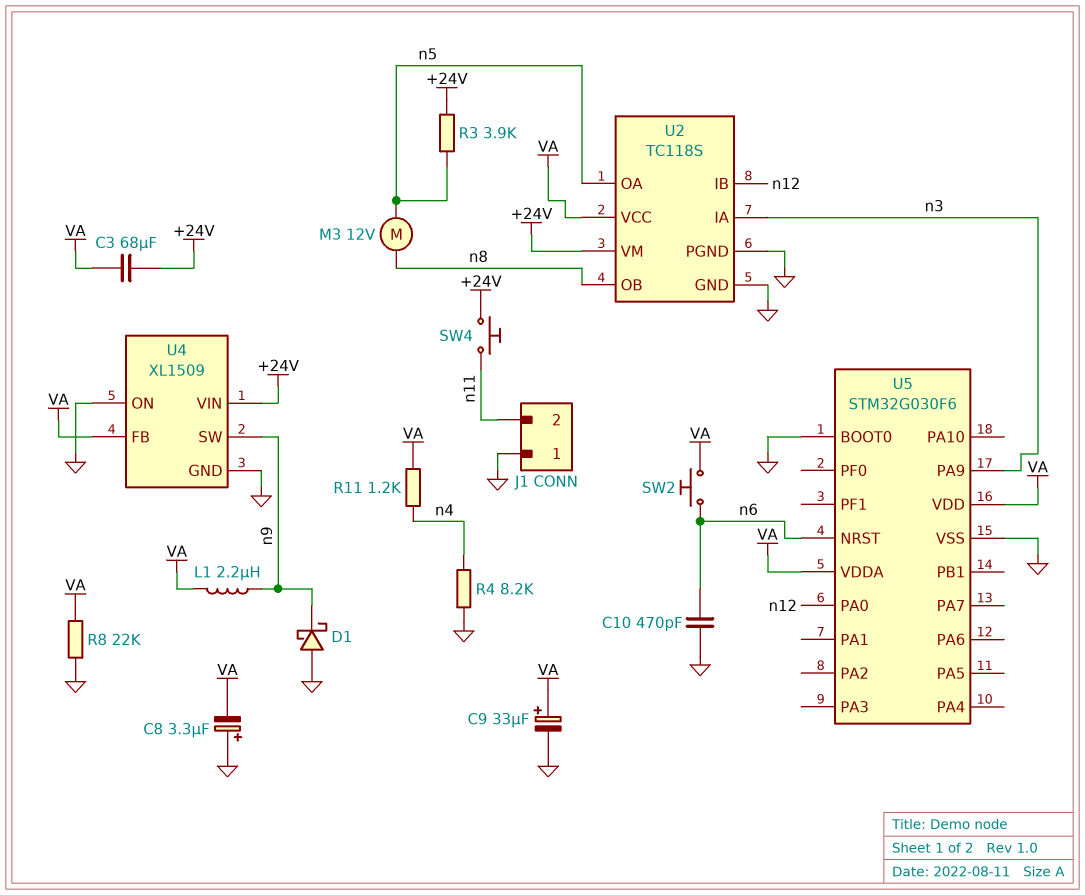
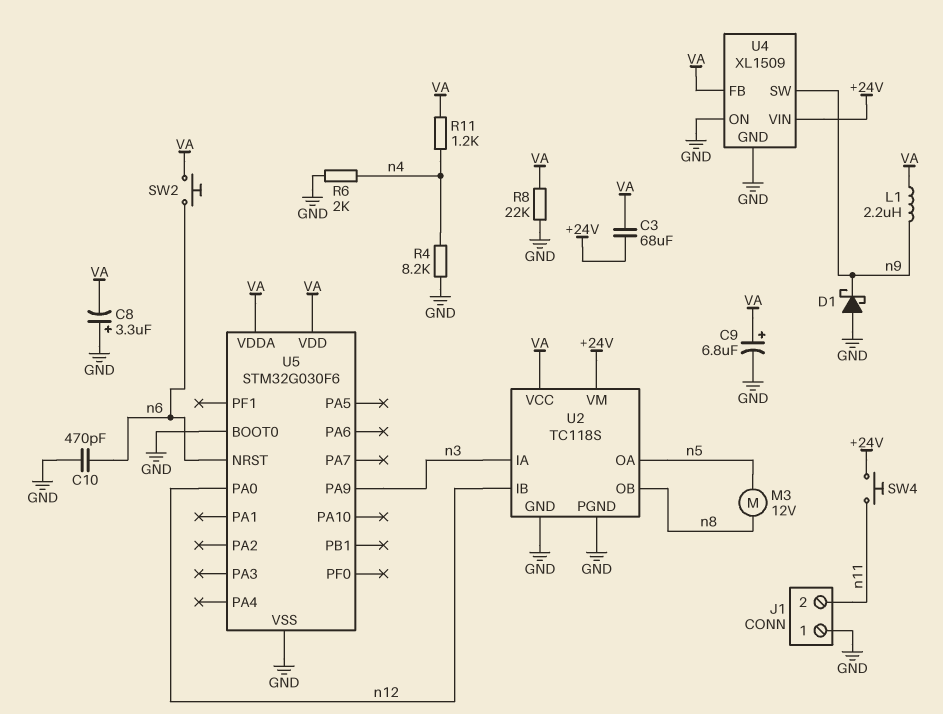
C9: 33uF (plus VA, minus GND) -> 6.8uF (plus VA, minus GND)
R3: 3.9k (+24V, n5) -> none
R6: none -> 2k (GND, n4)

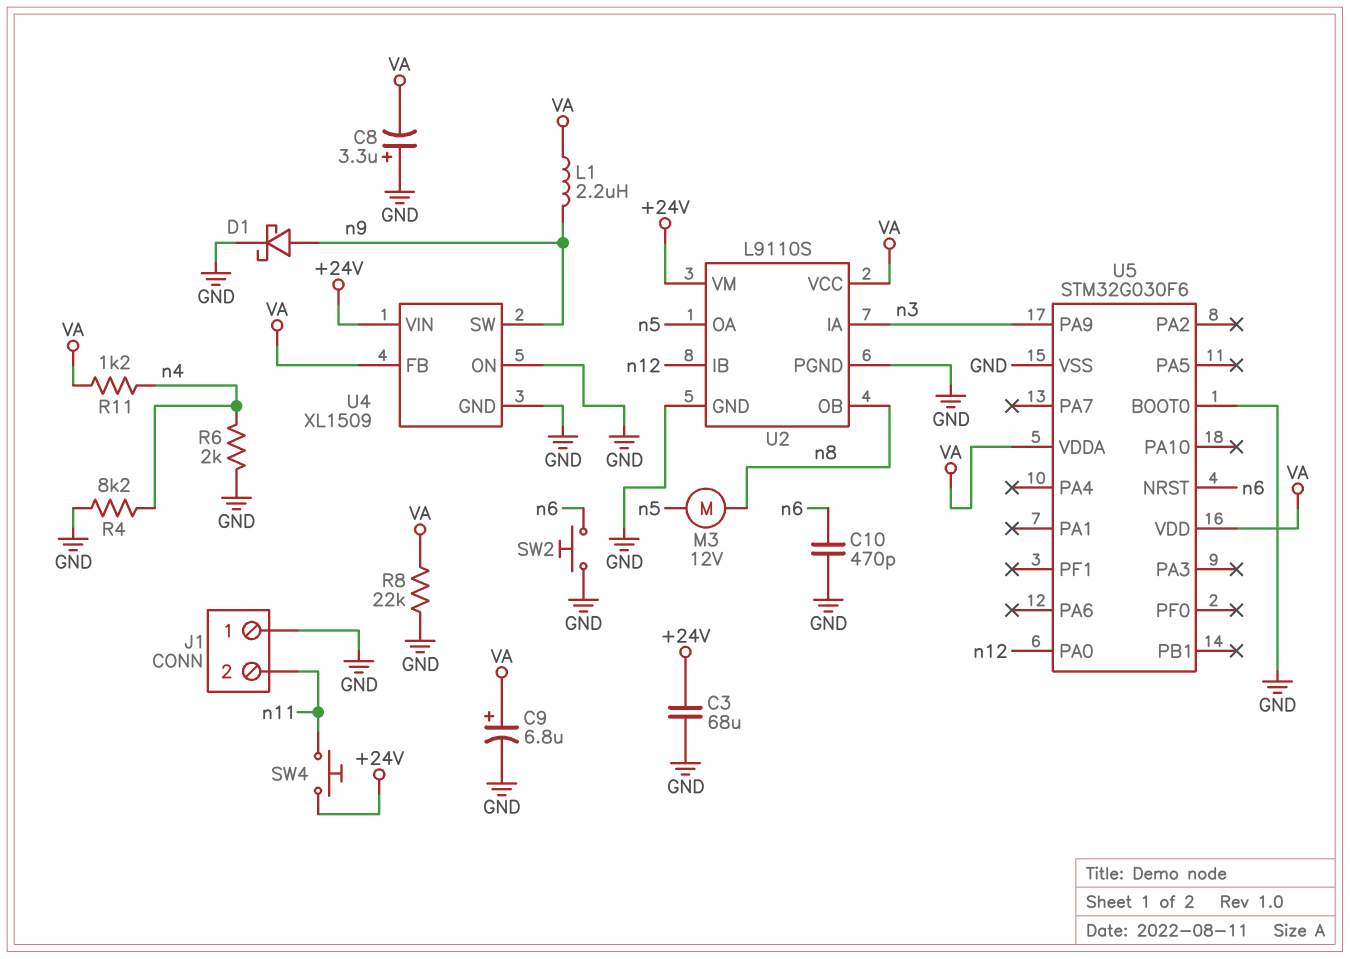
C3: 68uF (+24V, VA) -> 68uF (+24V, GND)
D1: schottky (A GND, K n9) -> schottky (A n9, K GND)
SW2: button (VA, n6) -> button (GND, n6)
U2: TC118S -> L9110S

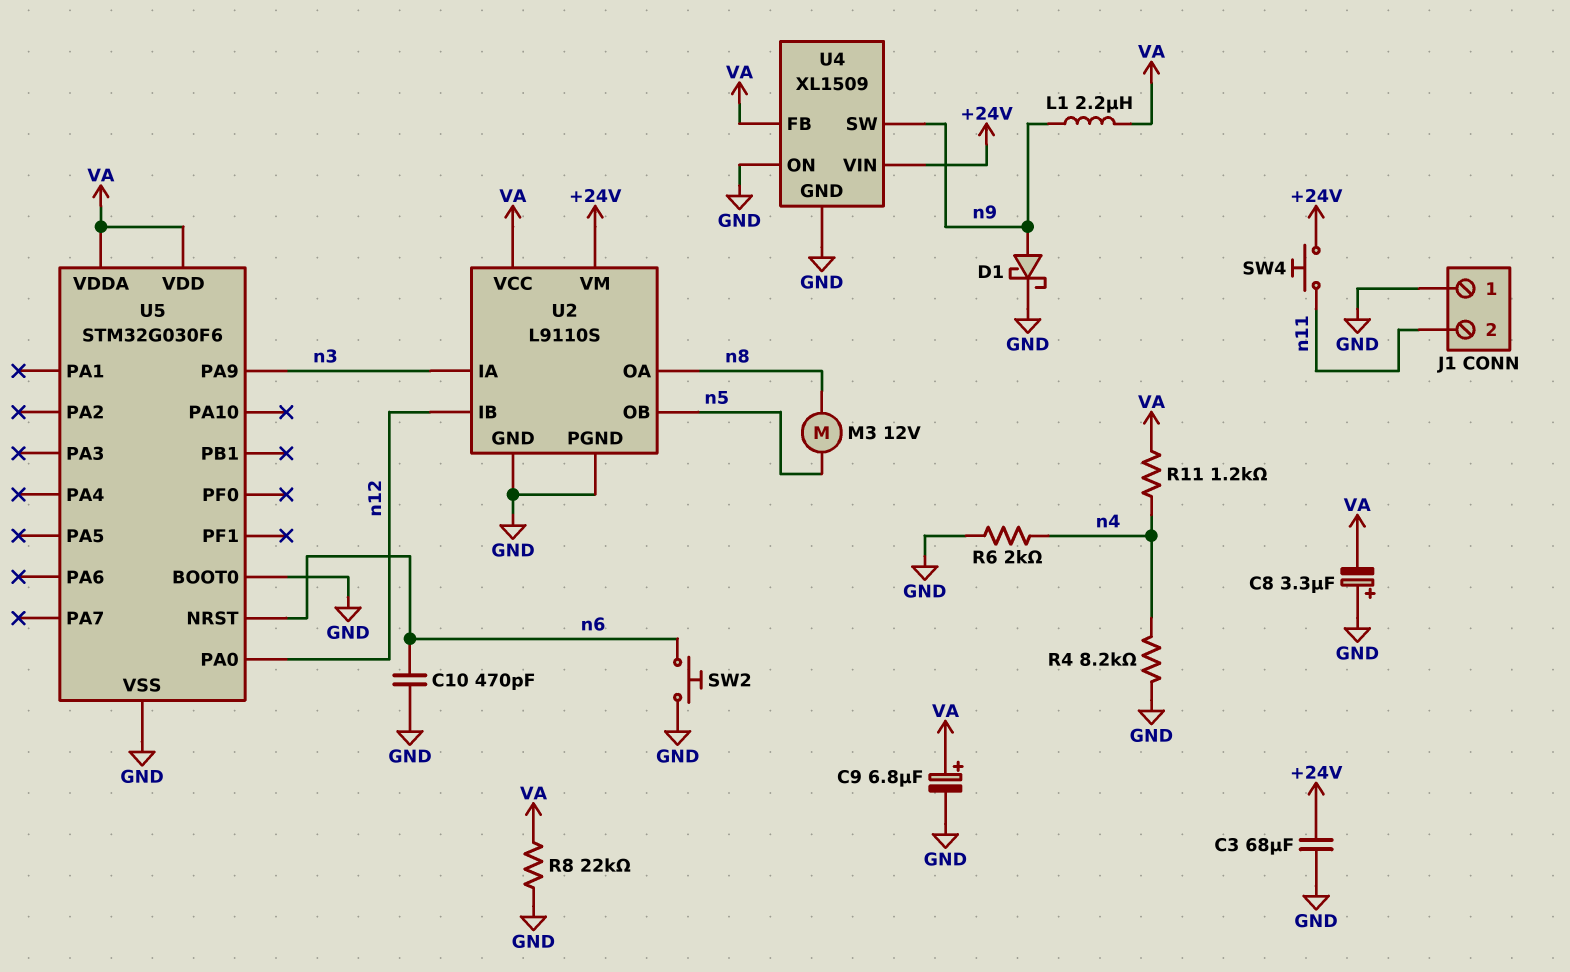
U2 pin OA: n5 -> n8
U2 pin OB: n8 -> n5

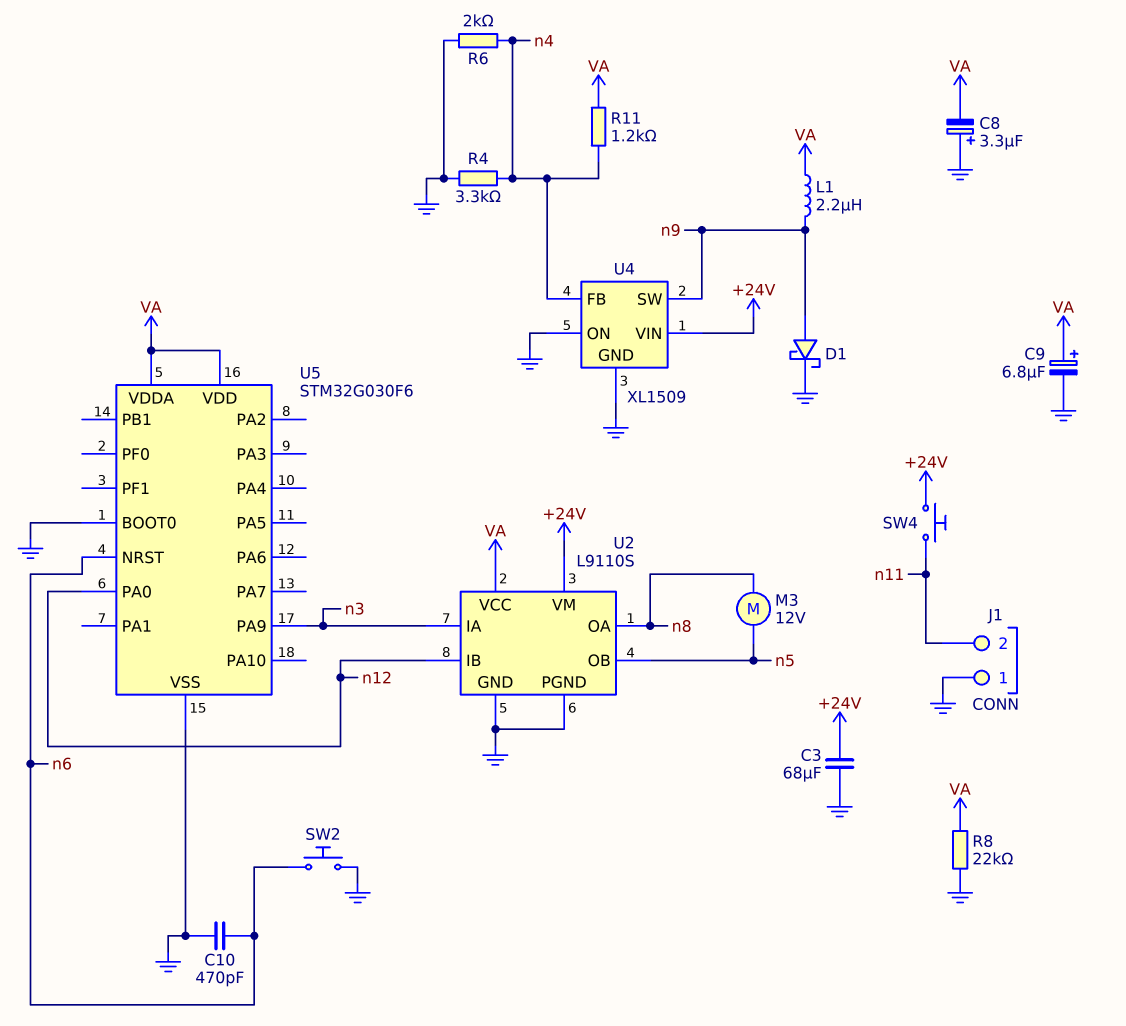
R4: 8.2k (GND, n4) -> 3.3k (GND, n4)
U4 pin FB: VA -> n4

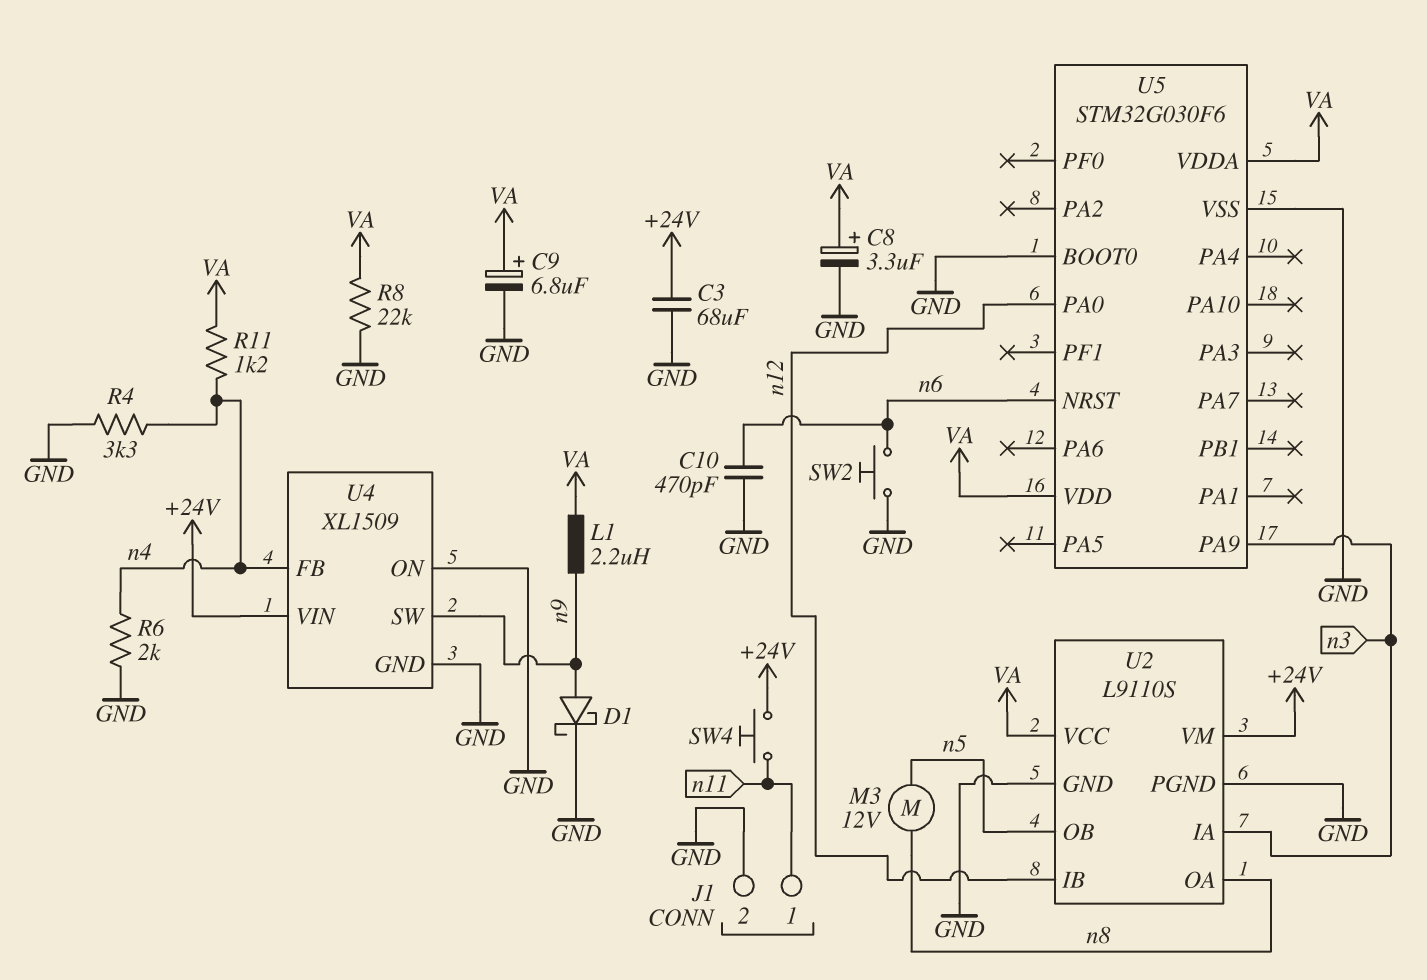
C8: 3.3uF (plus GND, minus VA) -> 3.3uF (plus VA, minus GND)
J1 pin 1: GND -> n11
J1 pin 2: n11 -> GND

